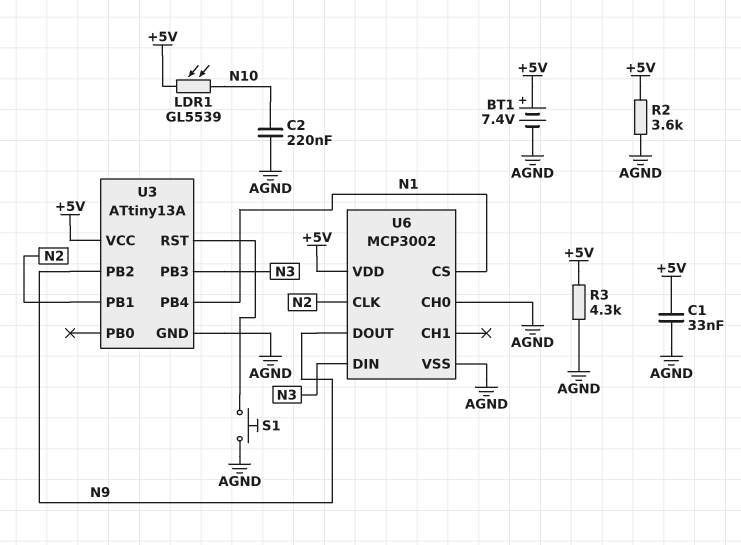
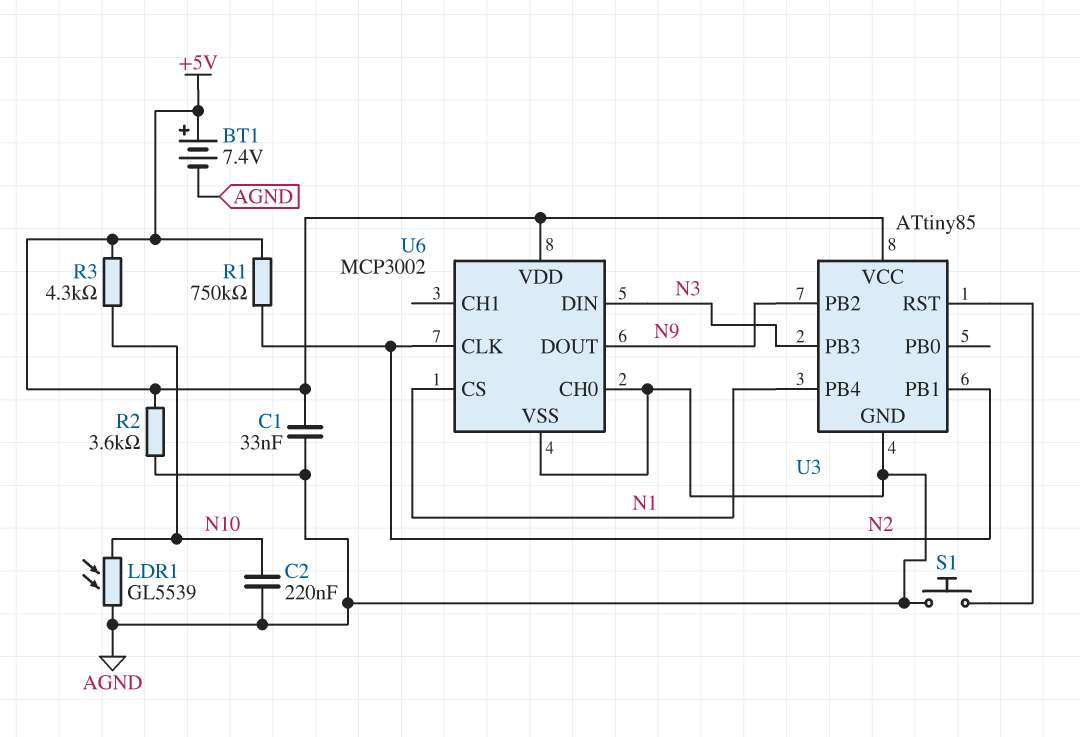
LDR1: GL5539 (+5V, N10) -> GL5539 (AGND, N10)
R1: none -> 750k (+5V, N2)
R3: 4.3k (+5V, AGND) -> 4.3k (+5V, N10)
U3: ATtiny13A -> ATtiny85

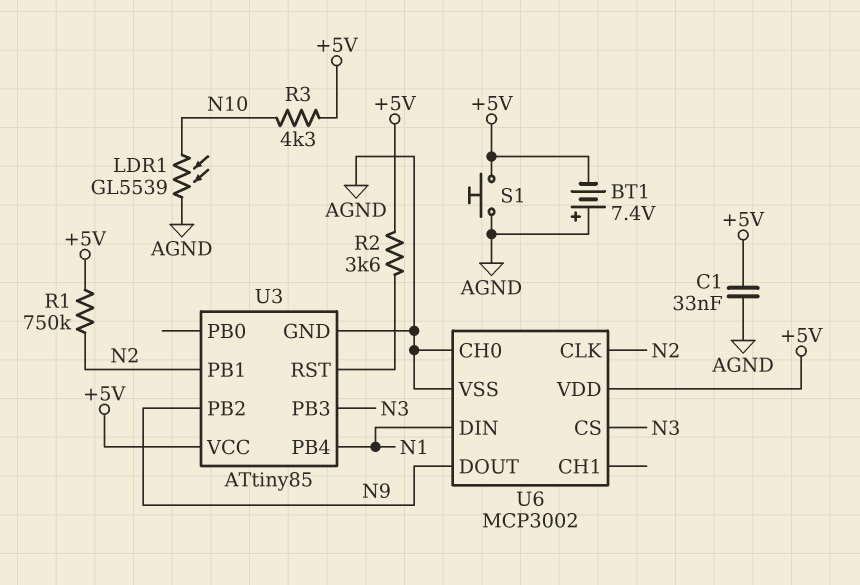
BT1: 7.4V (plus +5V, minus AGND) -> 7.4V (plus AGND, minus +5V)
C2: 220nF (AGND, N10) -> none
R2: 3.6k (+5V, AGND) -> 3.6k (+5V, U3/RST)
S1: button (AGND, U3/RST) -> button (+5V, AGND)
U6 pin CS: N1 -> N3
U6 pin DIN: N3 -> N1

